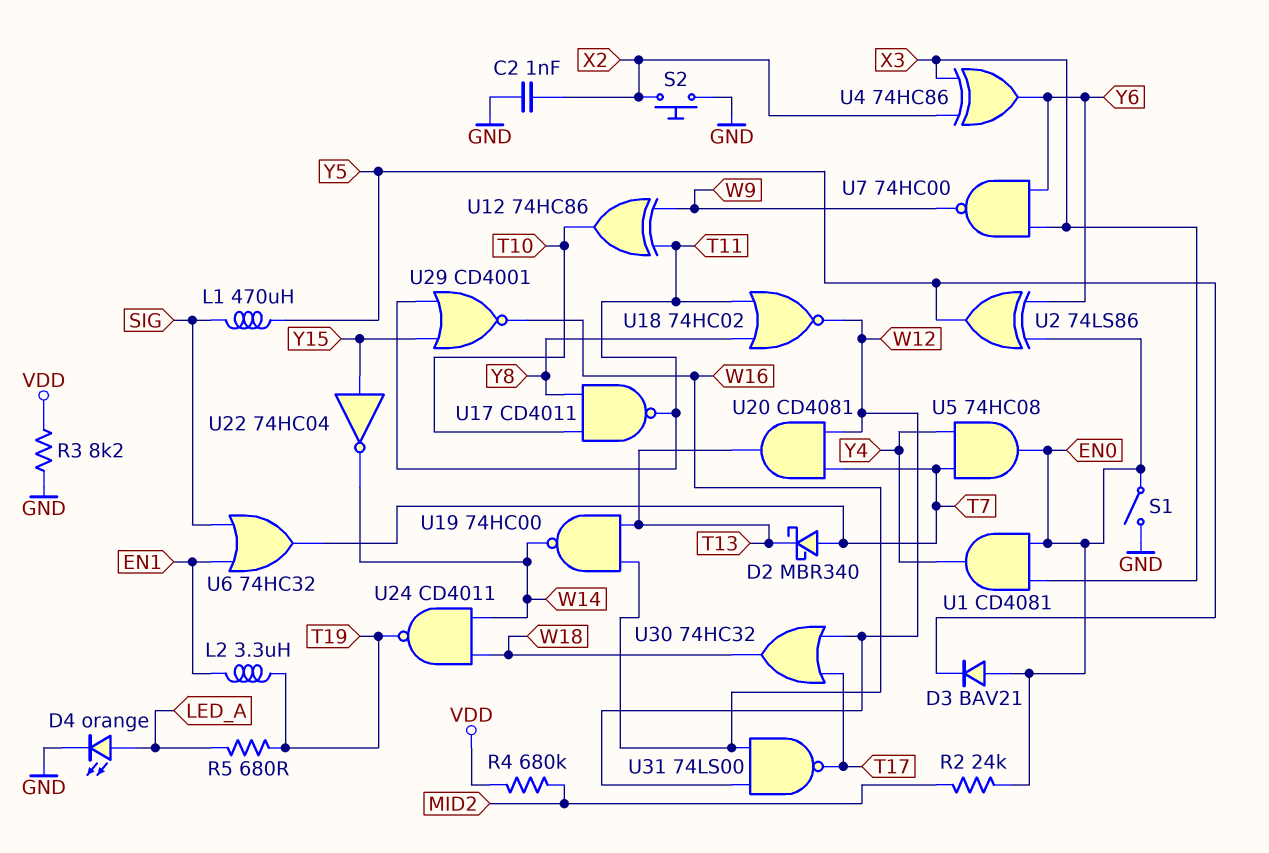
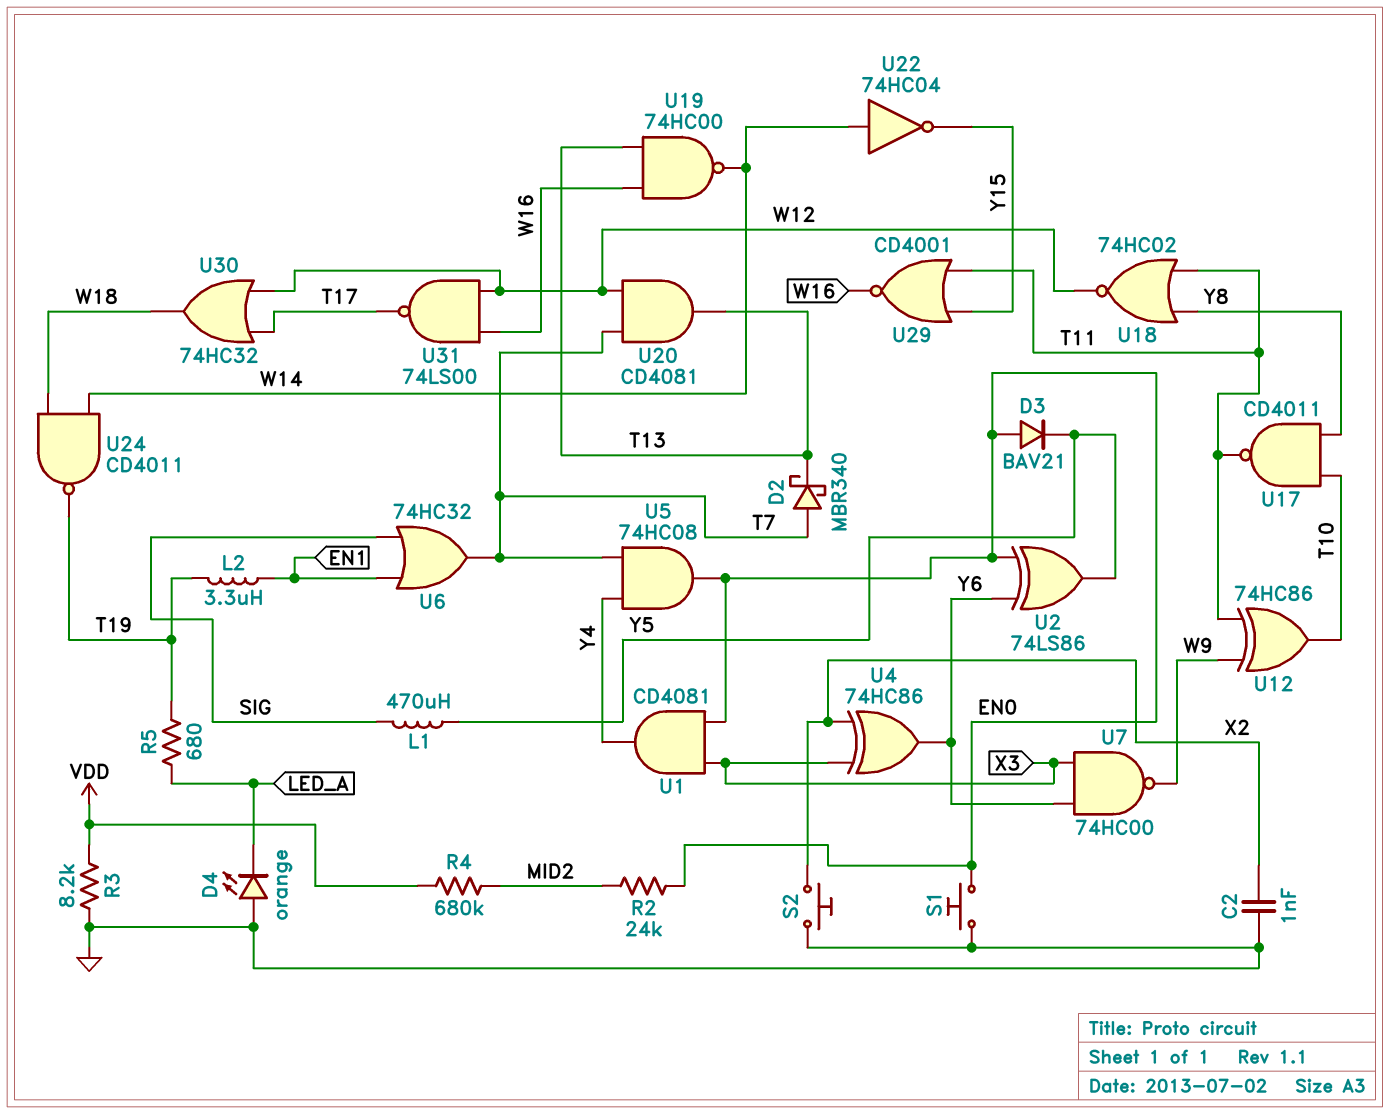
D4: LED orange (A LED_A, K GND) -> LED orange (A GND, K LED_A)
S1: switch (EN0, GND) -> button (EN0, GND)
U22: NOT 74HC04 (in Y15, out W14) -> NOT 74HC04 (in W14, out Y15)

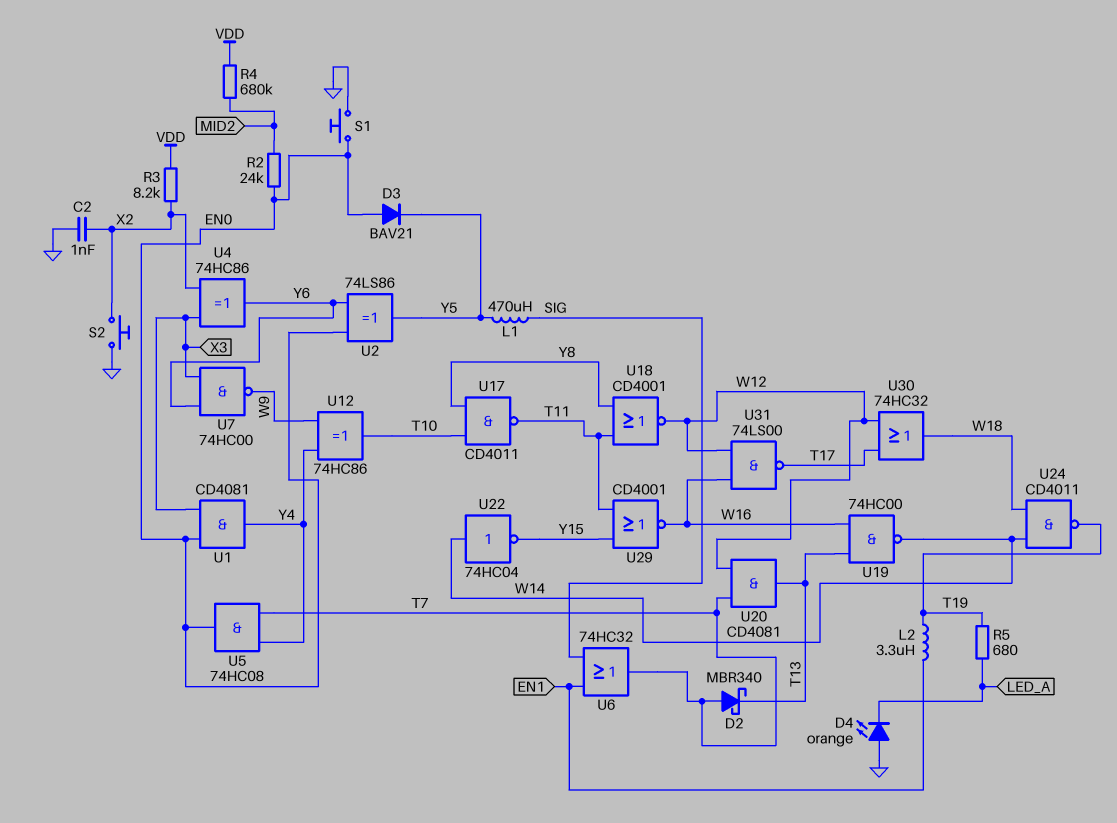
R3: 8.2k (GND, VDD) -> 8.2k (VDD, X2)
U12: XOR 74HC86 (in T11, in W9, out T10) -> XOR 74HC86 (in W9, in Y4, out T10)
U18: NOR 74HC02 (in T11, in Y8, out W12) -> NOR CD4001 (in T11, in Y8, out W12)

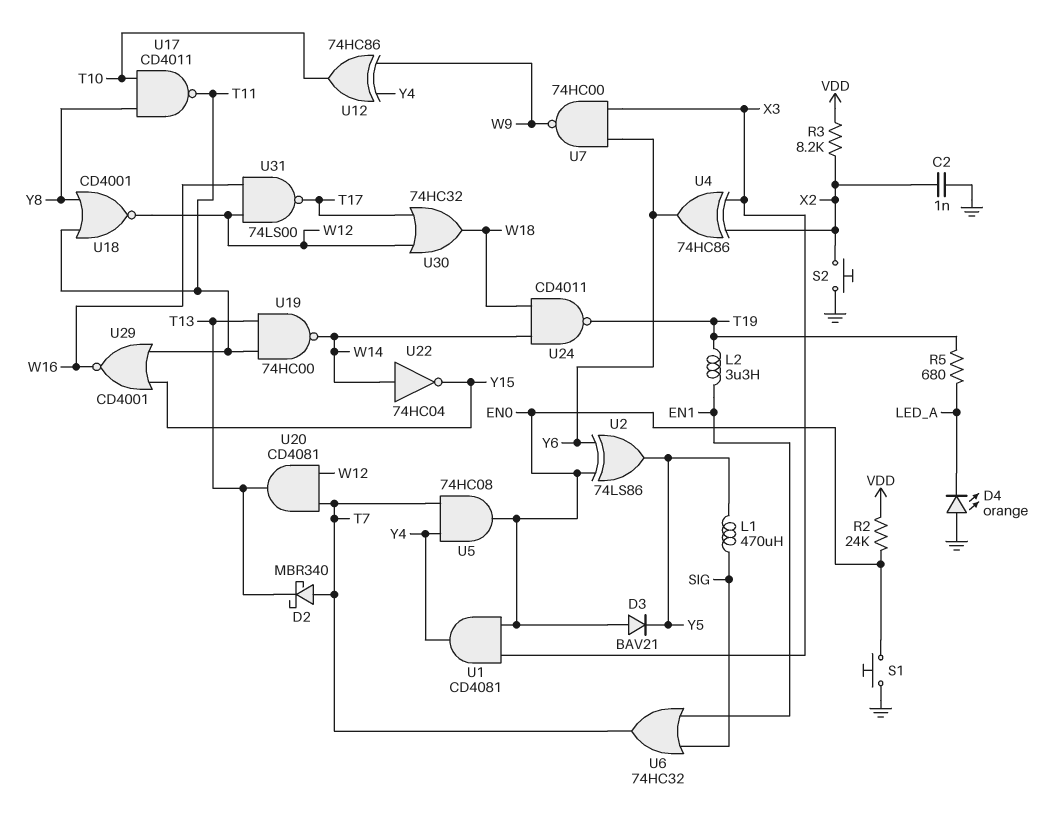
R2: 24k (EN0, MID2) -> 24k (EN0, VDD)
R4: 680k (MID2, VDD) -> none
U19: NAND 74HC00 (in T13, in W16, out W14) -> NAND 74HC00 (in T11, in T13, out W14)

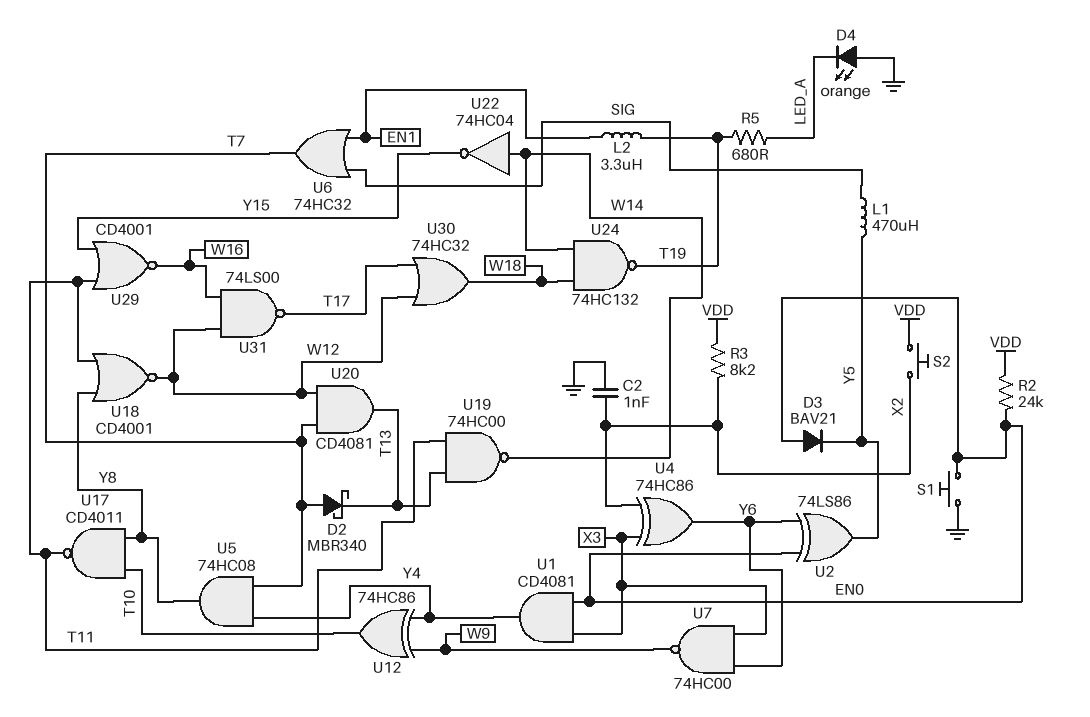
S2: button (GND, X2) -> button (VDD, X2)
U5: AND 74HC08 (in T7, in Y4, out EN0) -> AND 74HC08 (in T7, in Y4, out Y8)
U24: NAND CD4011 (in W14, in W18, out T19) -> NAND 74HC132 (in W14, in W18, out T19)

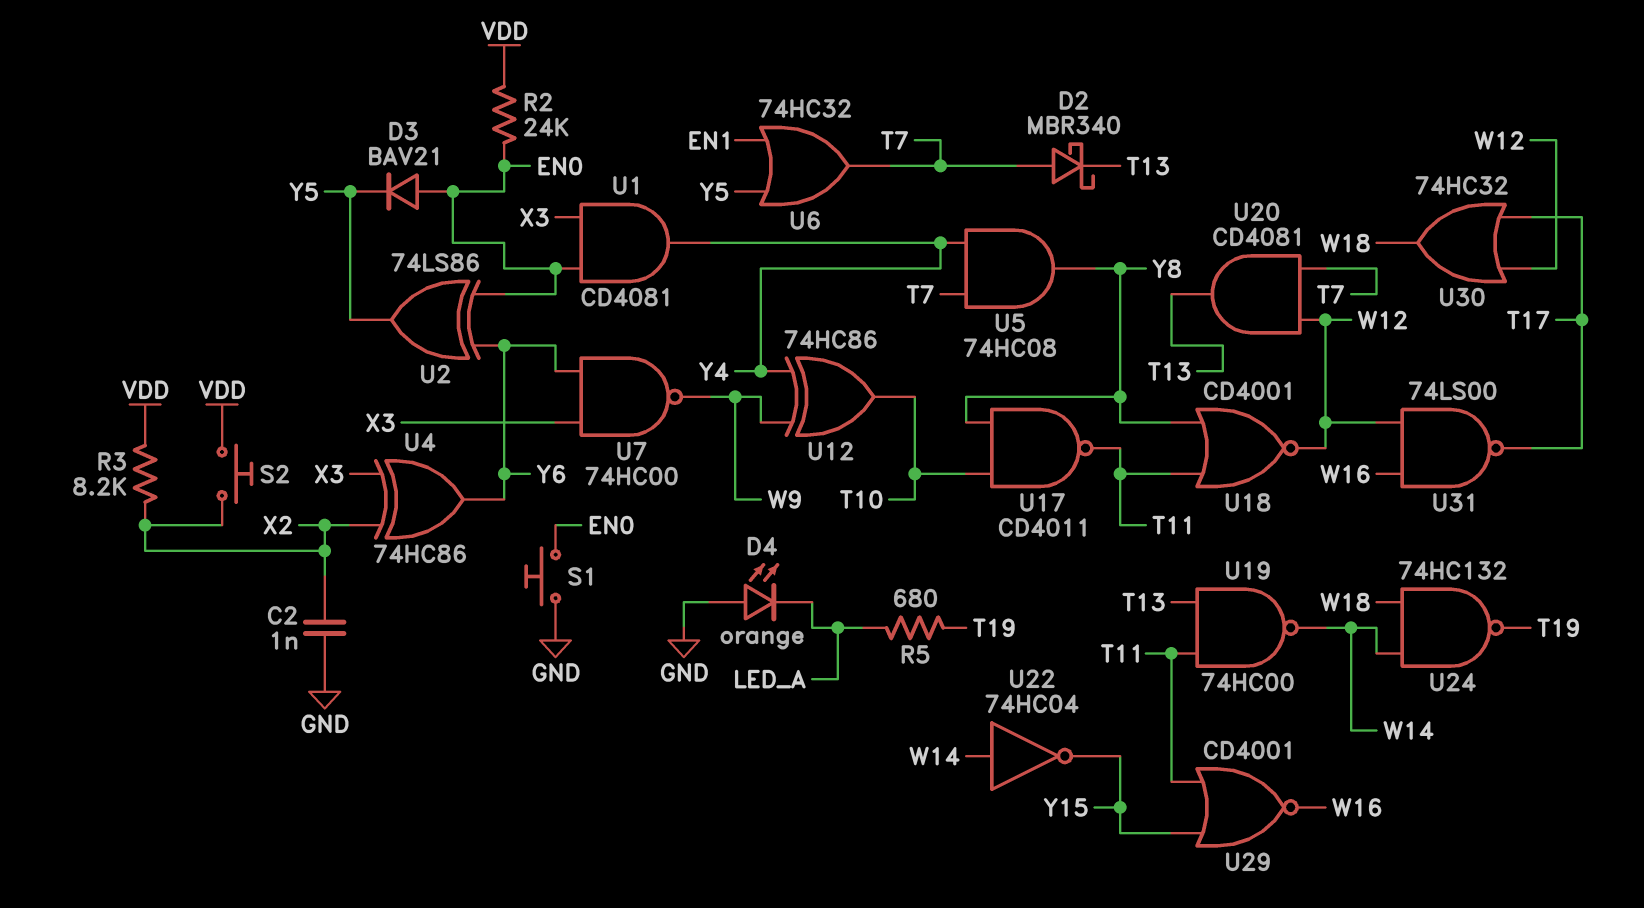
L1: 470uH (SIG, Y5) -> none
L2: 3.3uH (EN1, T19) -> none
U6: OR 74HC32 (in EN1, in SIG, out T7) -> OR 74HC32 (in EN1, in Y5, out T7)

